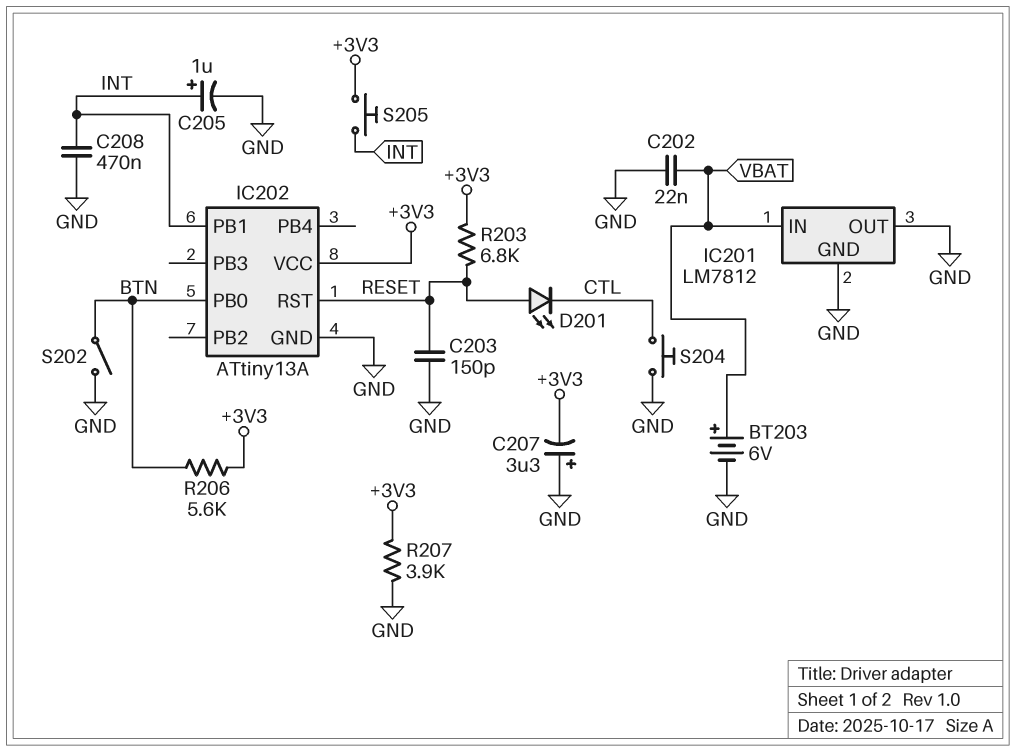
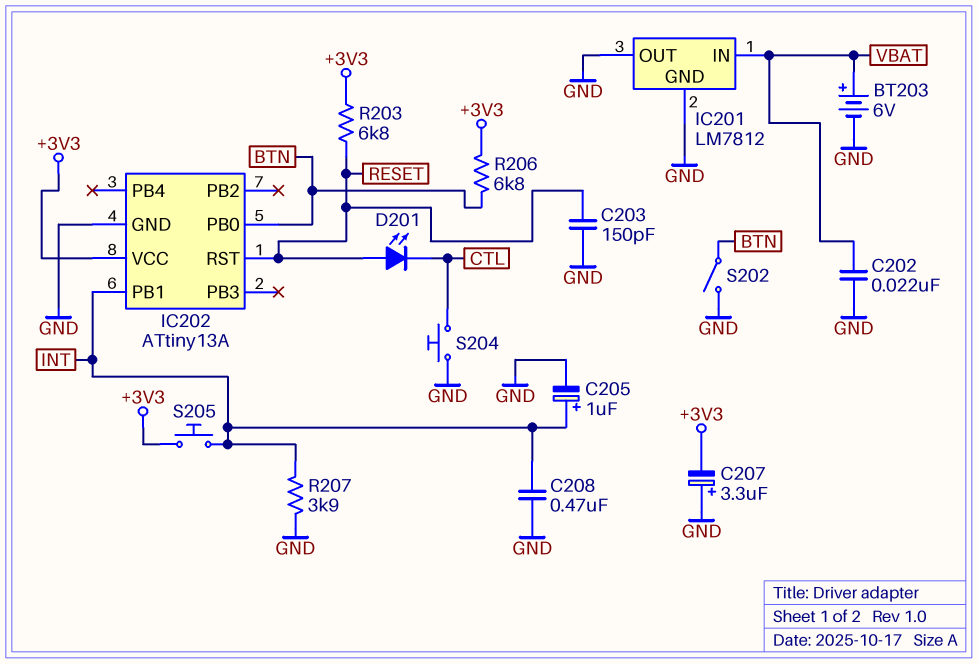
R206: 5.6k (+3V3, BTN) -> 6.8k (+3V3, BTN)
R207: 3.9k (+3V3, GND) -> 3.9k (GND, INT)

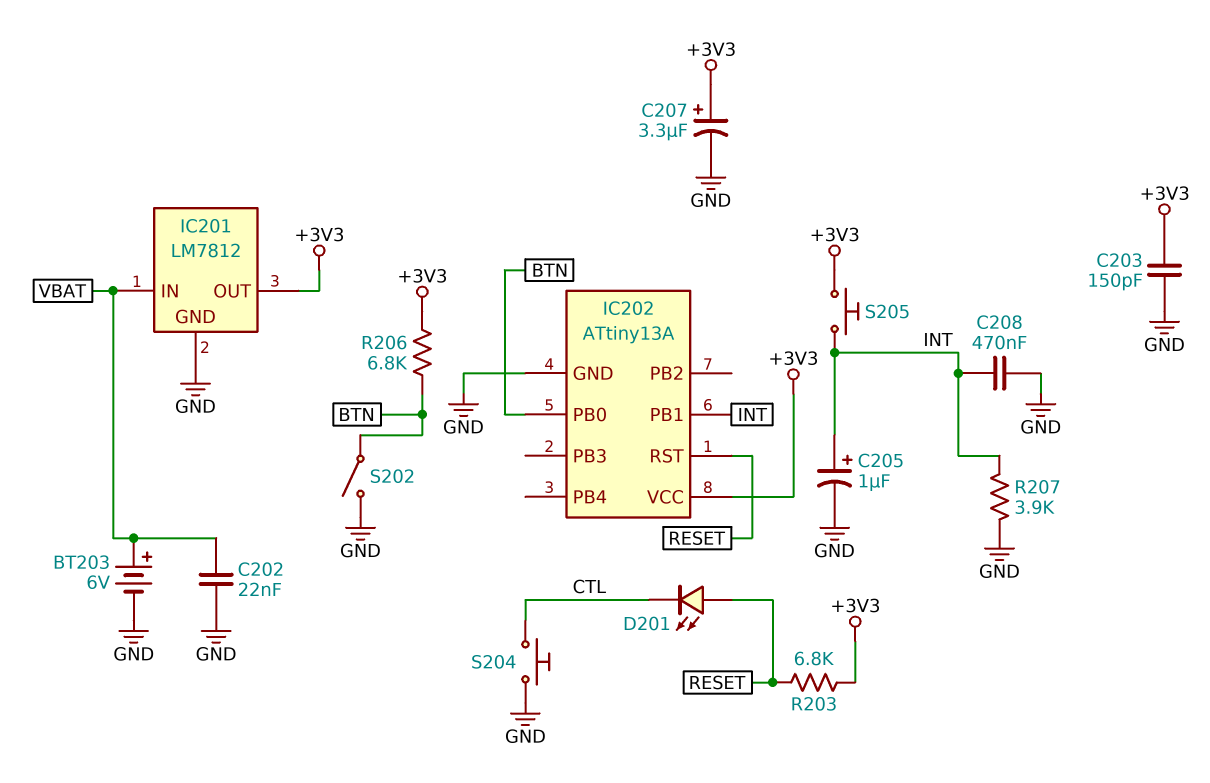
C203: 150pF (GND, RESET) -> 150pF (+3V3, GND)
C207: 3.3uF (plus GND, minus +3V3) -> 3.3uF (plus +3V3, minus GND)
IC201 pin OUT: GND -> +3V3

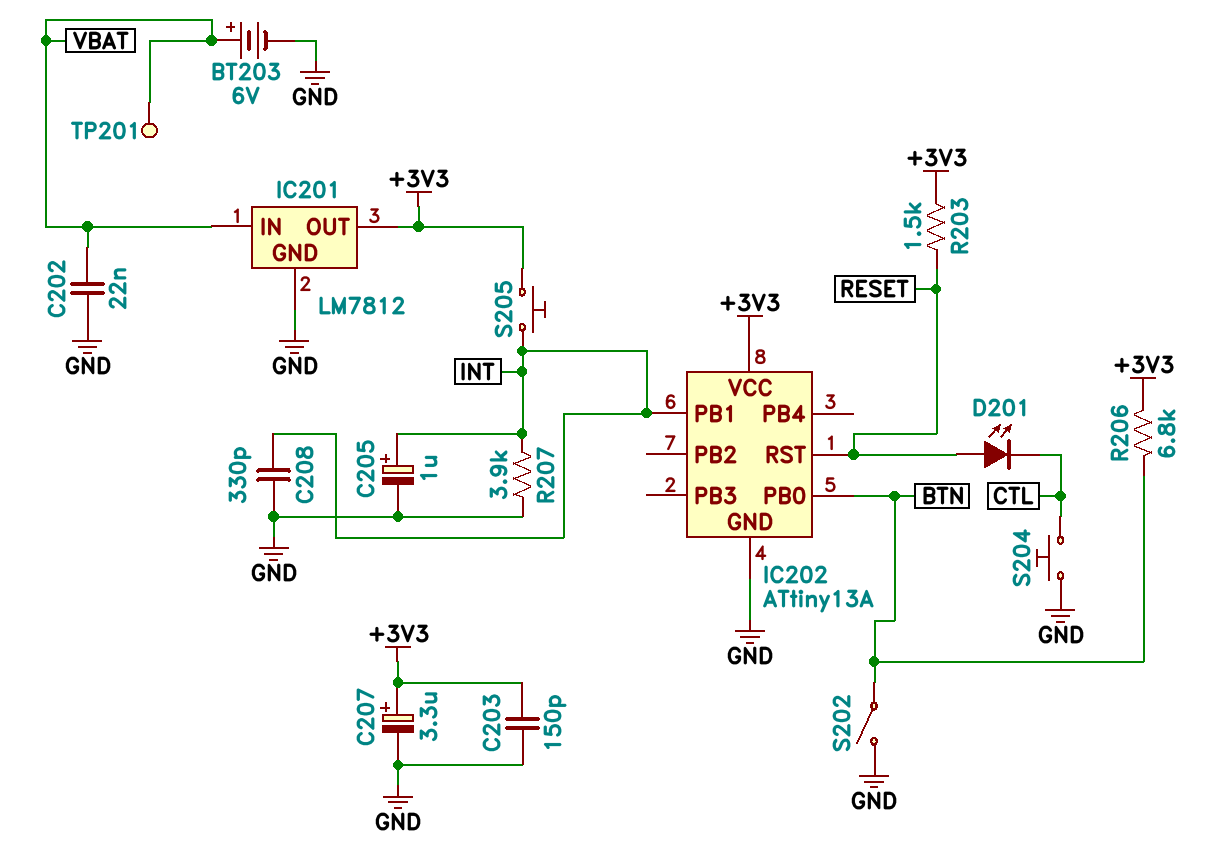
C208: 470nF (GND, INT) -> 330pF (GND, INT)
R203: 6.8k (+3V3, RESET) -> 1.5k (+3V3, RESET)
TP201: none -> test point (VBAT)

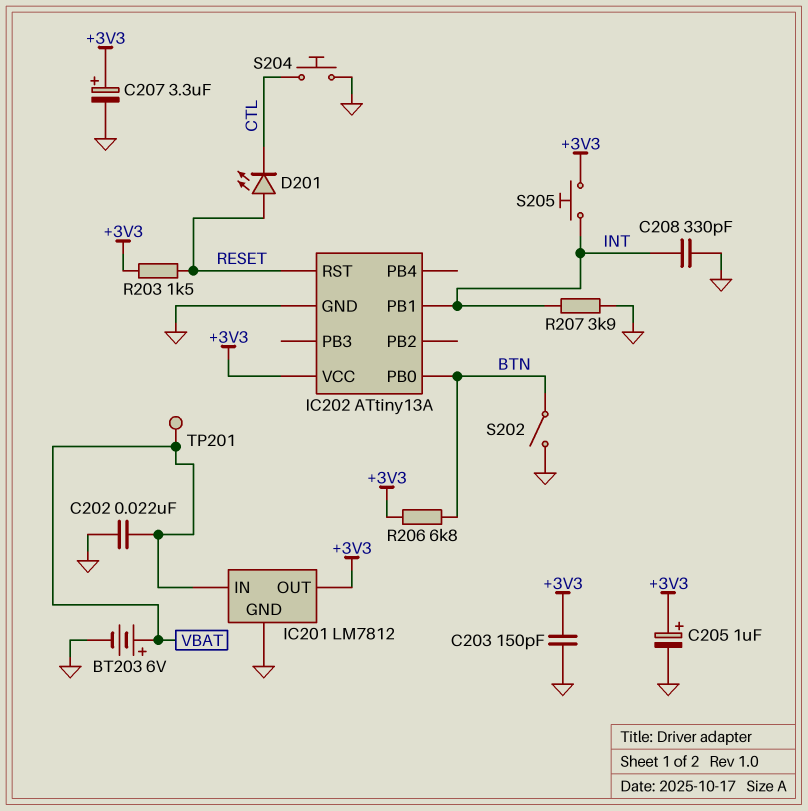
C205: 1uF (plus INT, minus GND) -> 1uF (plus +3V3, minus GND)

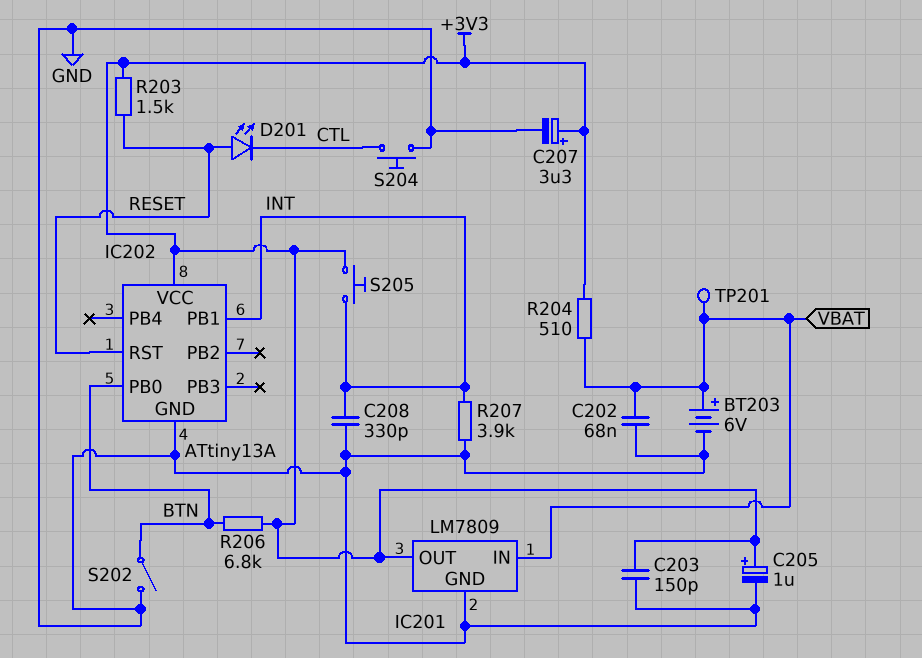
C202: 22nF (GND, VBAT) -> 68nF (GND, VBAT)
IC201: LM7812 -> LM7809
R204: none -> 510 (+3V3, VBAT)

